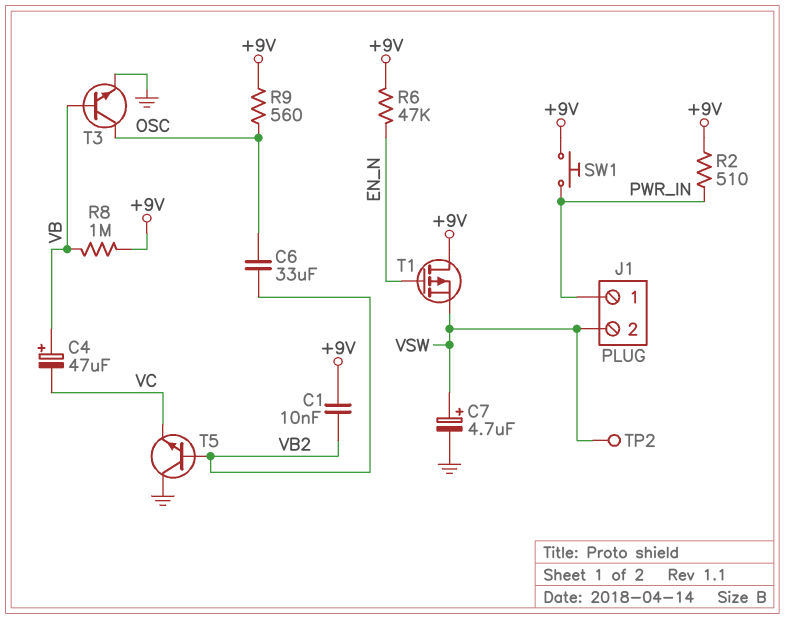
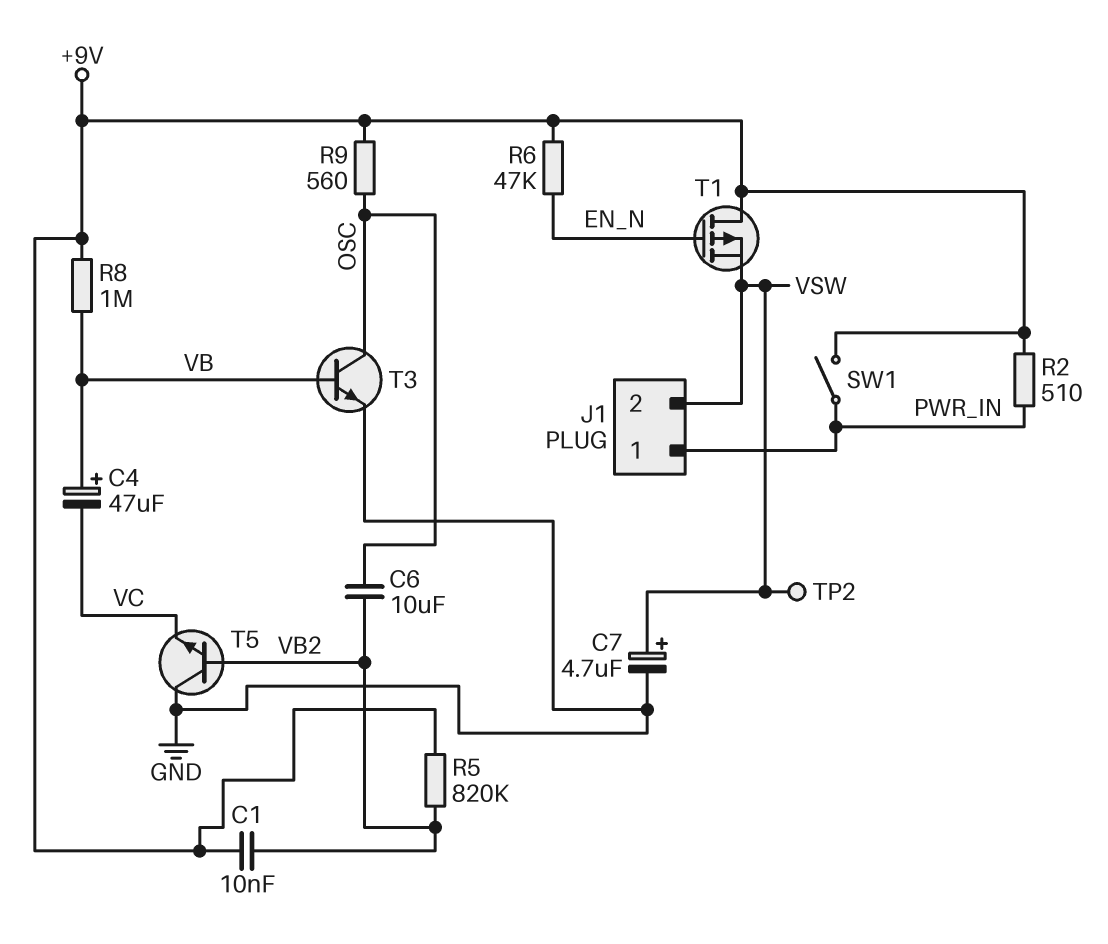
C6: 33uF (OSC, VB2) -> 10uF (OSC, VB2)
R5: none -> 820k (+9V, VB2)
SW1: button (+9V, PWR_IN) -> switch (+9V, PWR_IN)

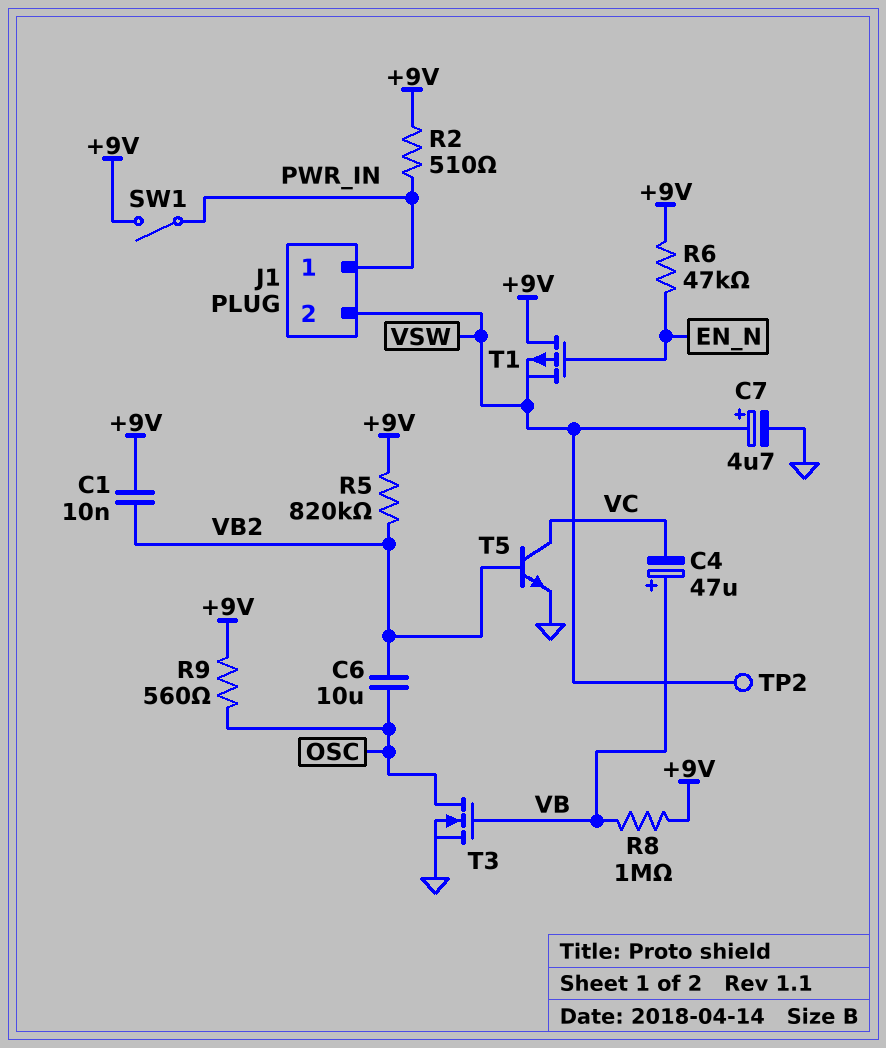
T3: NPN (B VB, C OSC, E GND) -> NMOS (G VB, D OSC, S GND)
T5: NPN (B VB2, C GND, E VC) -> NPN (B VB2, C VC, E GND)

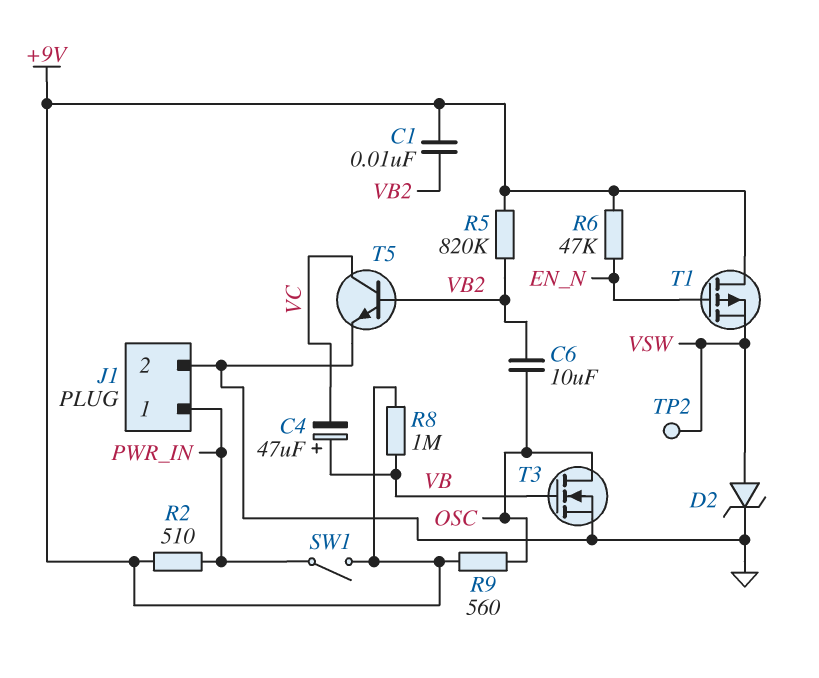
C7: 4.7uF (plus VSW, minus GND) -> none
D2: none -> zener (A VSW, K GND)
J1 pin 2: VSW -> GND

